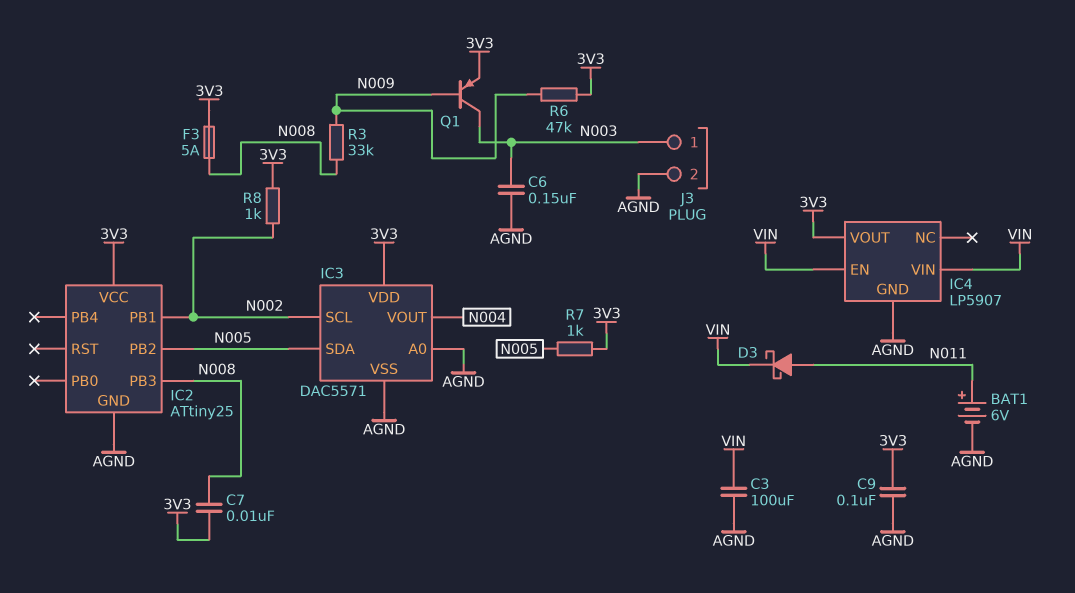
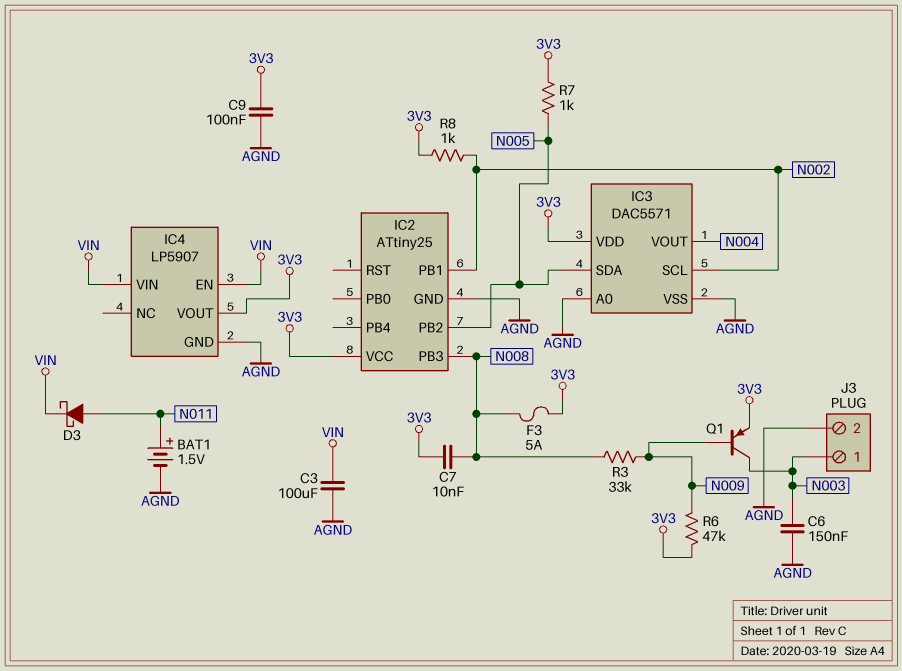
BAT1: 6V (plus N011, minus AGND) -> 1.5V (plus N011, minus AGND)

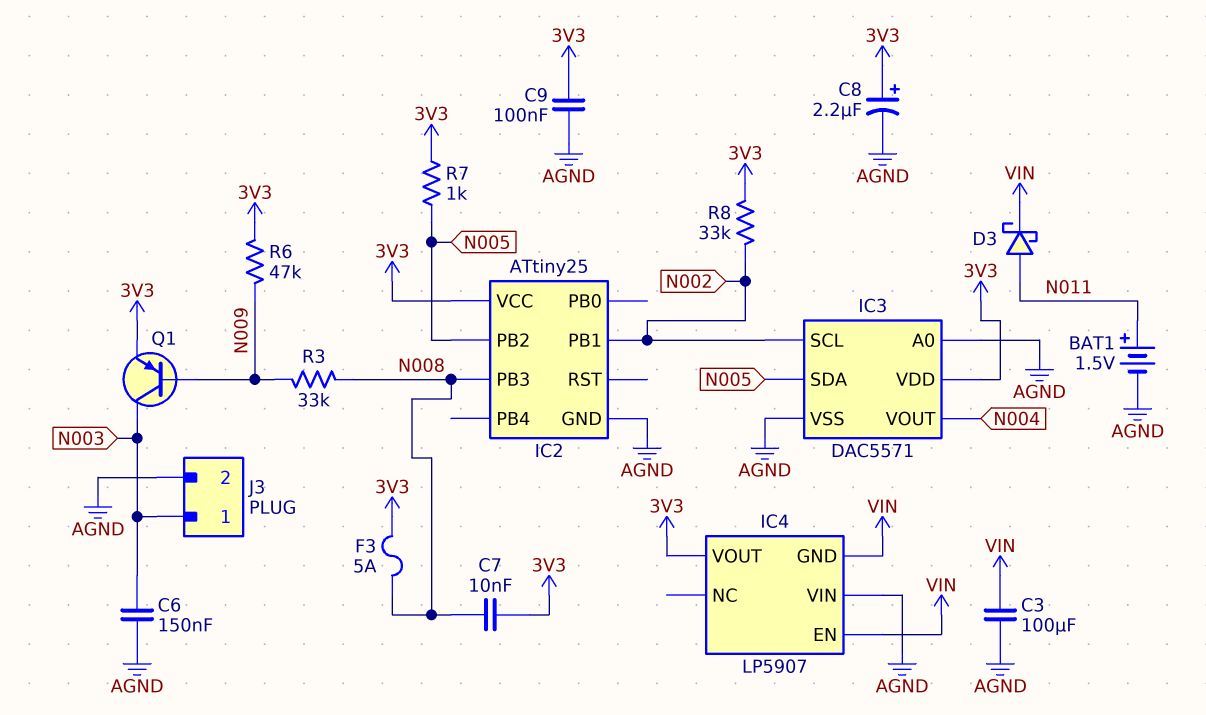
C8: none -> 2.2uF (plus 3V3, minus AGND)
IC4 pin GND: AGND -> VIN
IC4 pin VIN: VIN -> AGND
R8: 1k (3V3, N002) -> 33k (3V3, N002)

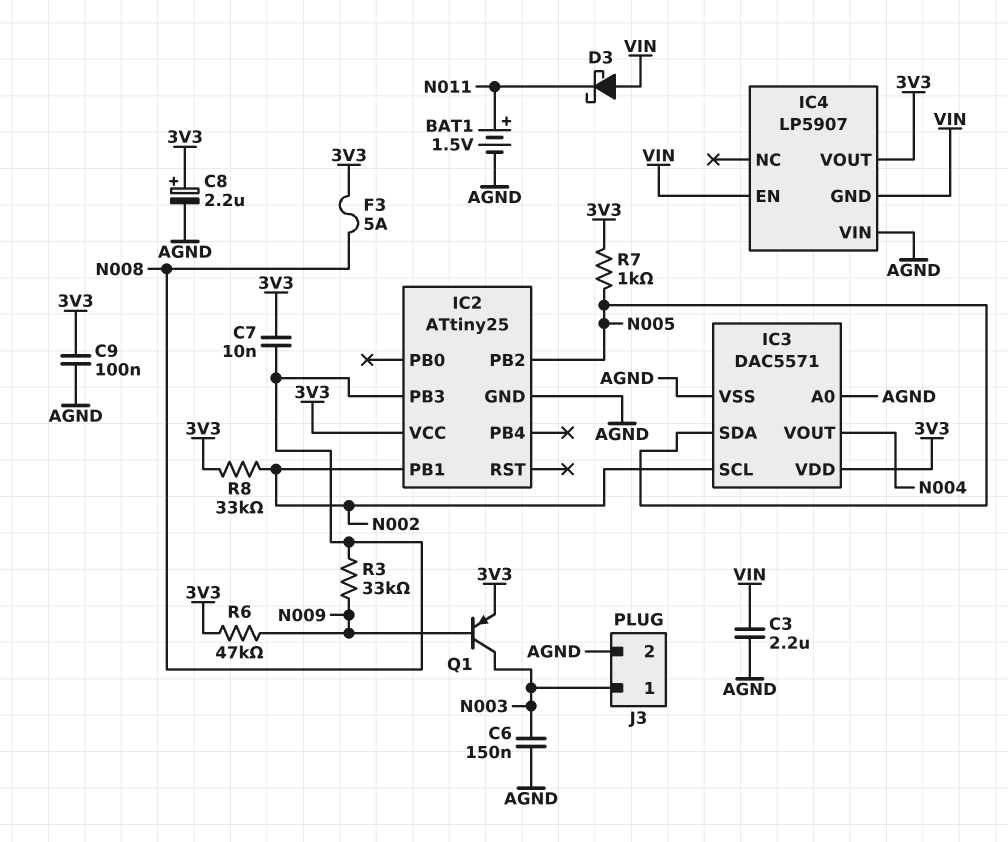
C3: 100uF (AGND, VIN) -> 2.2uF (AGND, VIN)
D3: schottky (A N011, K VIN) -> schottky (A VIN, K N011)

